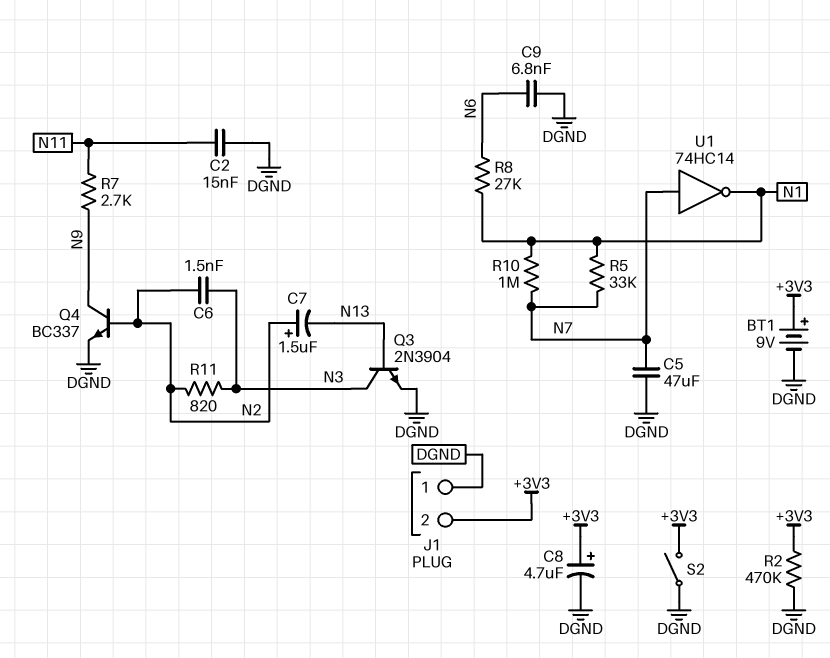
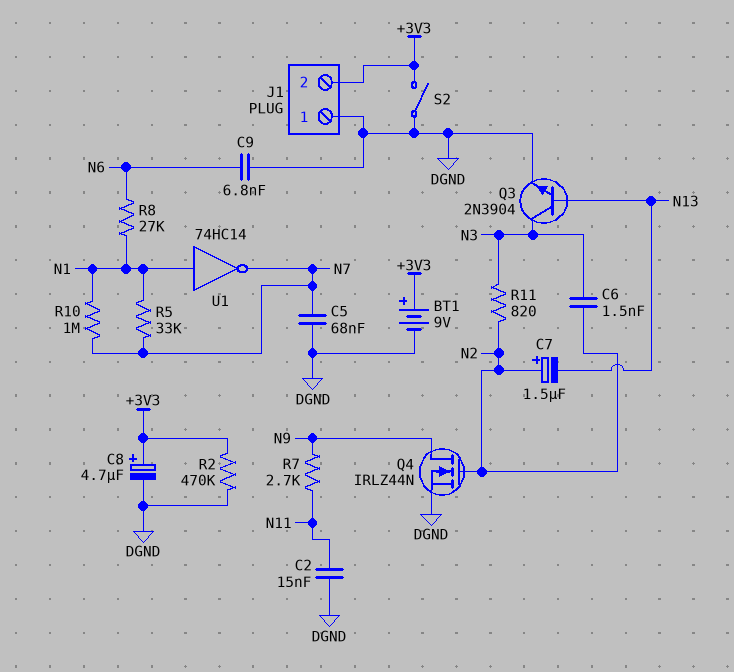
C5: 47uF (DGND, N7) -> 68nF (DGND, N7)
Q4: NPN BC337 (B N2, C N9, E DGND) -> NMOS IRLZ44N (G N2, D N9, S DGND)
U1: NOT 74HC14 (in N7, out N1) -> NOT 74HC14 (in N1, out N7)

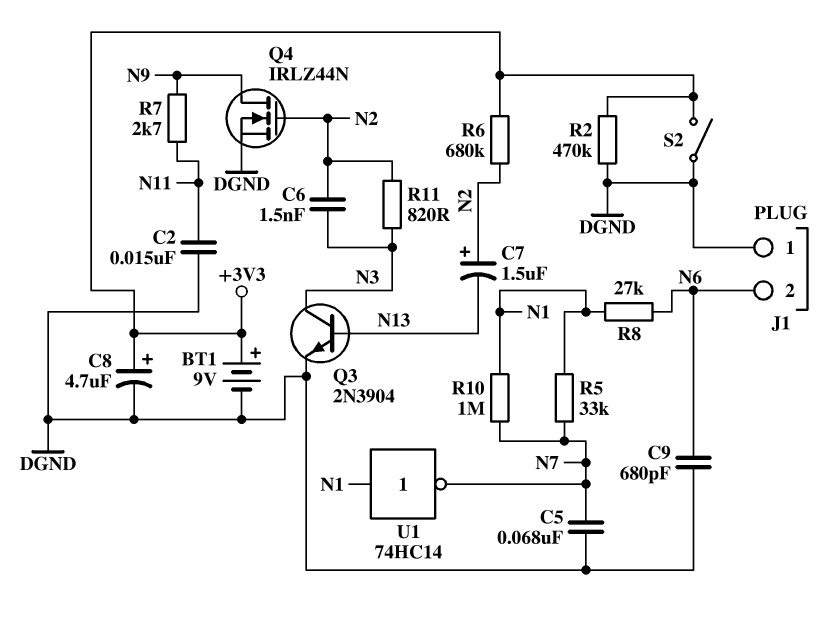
C9: 6.8nF (DGND, N6) -> 680pF (DGND, N6)
J1 pin 2: +3V3 -> N6
R6: none -> 680k (+3V3, N2)

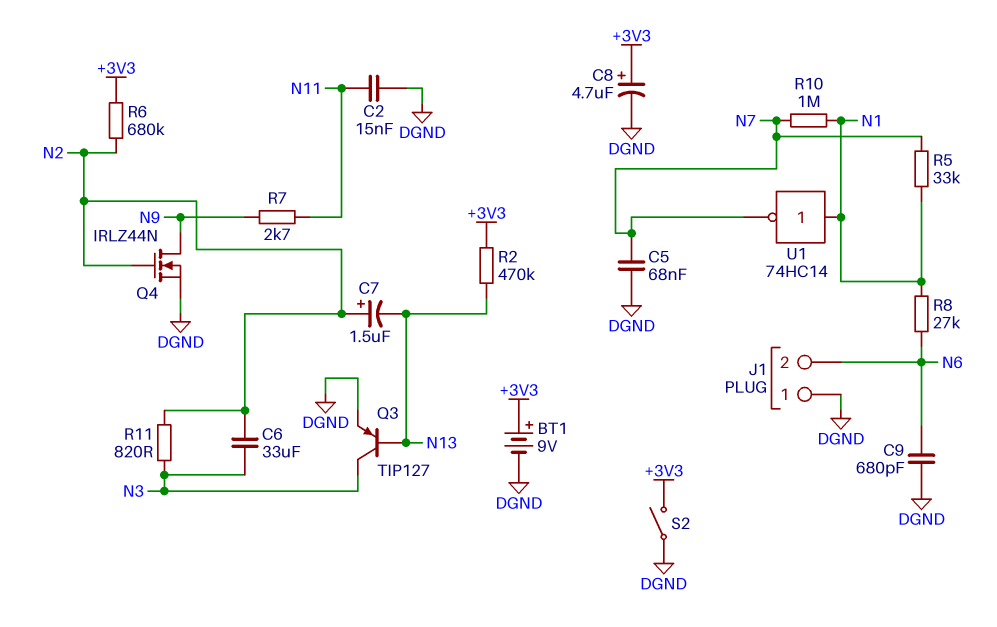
C6: 1.5nF (N2, N3) -> 33uF (N2, N3)
Q3: NPN 2N3904 (B N13, C N3, E DGND) -> PNP TIP127 (B N13, C N3, E DGND)
R2: 470k (+3V3, DGND) -> 470k (+3V3, N13)

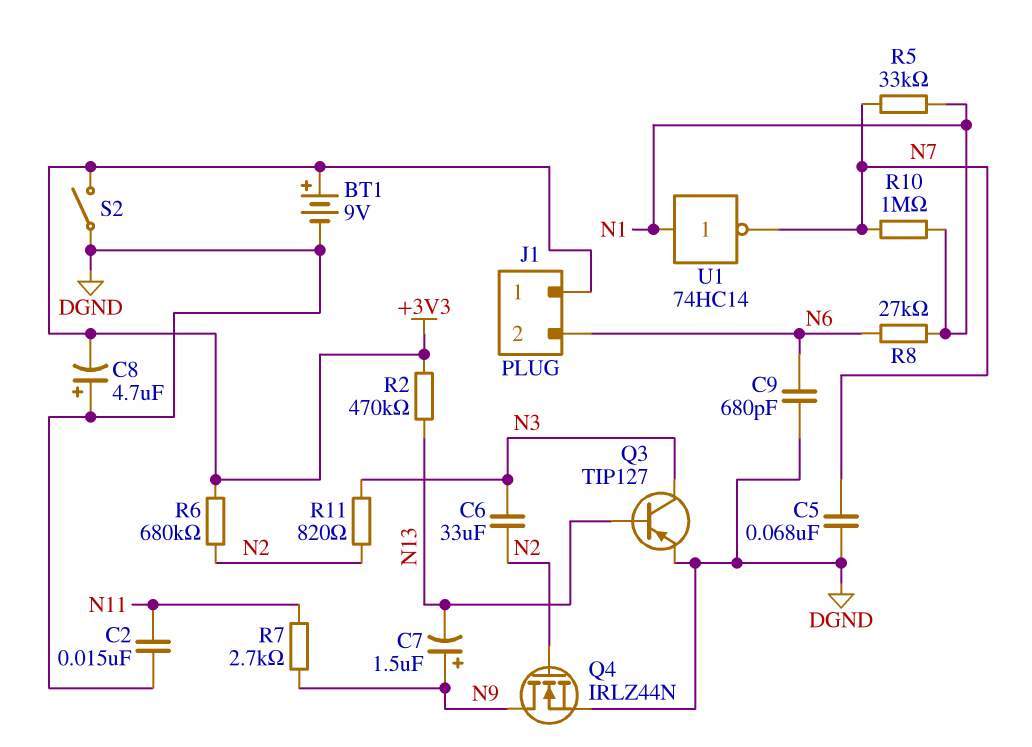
C7: 1.5uF (plus N2, minus N13) -> 1.5uF (plus N9, minus N13)
C8: 4.7uF (plus +3V3, minus DGND) -> 4.7uF (plus DGND, minus +3V3)
J1 pin 1: DGND -> +3V3

